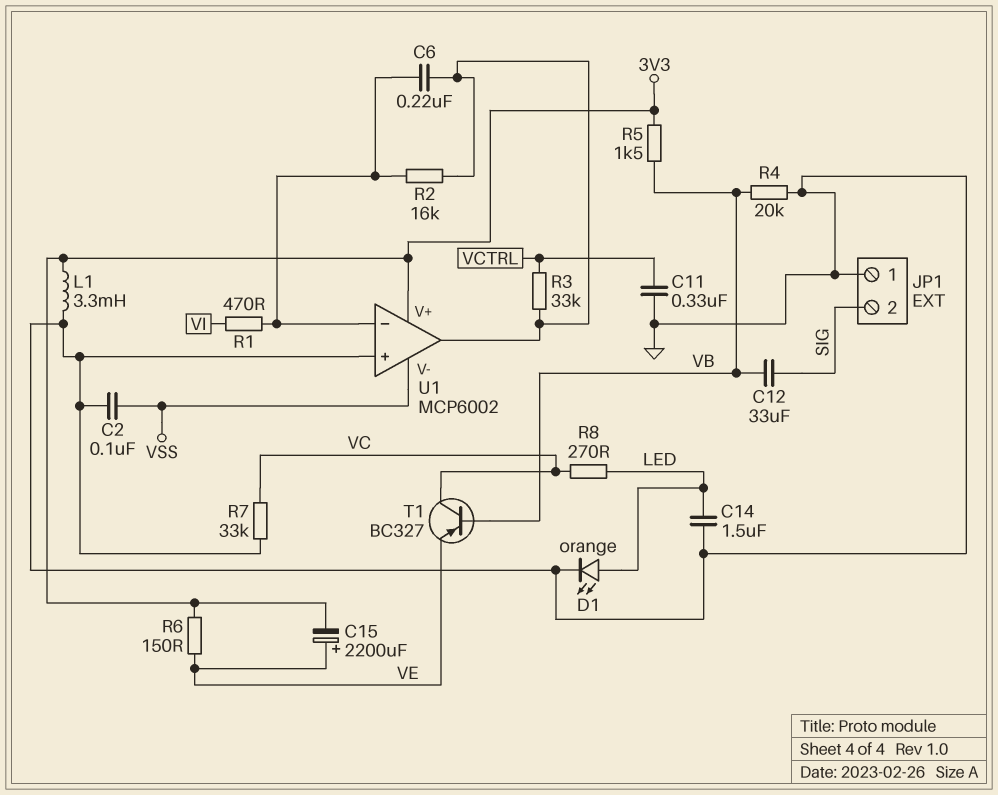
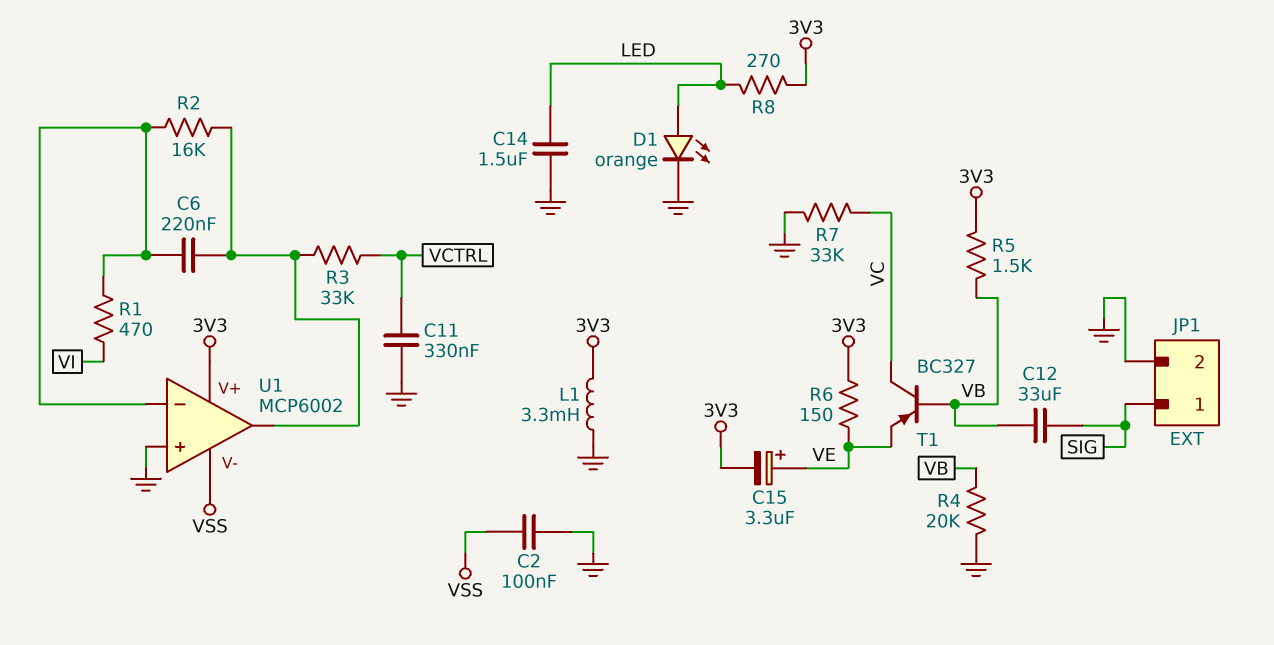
C15: 2200uF (plus VE, minus 3V3) -> 3.3uF (plus VE, minus 3V3)
JP1 pin 1: GND -> SIG
JP1 pin 2: SIG -> GND
R8: 270 (LED, VC) -> 270 (3V3, LED)

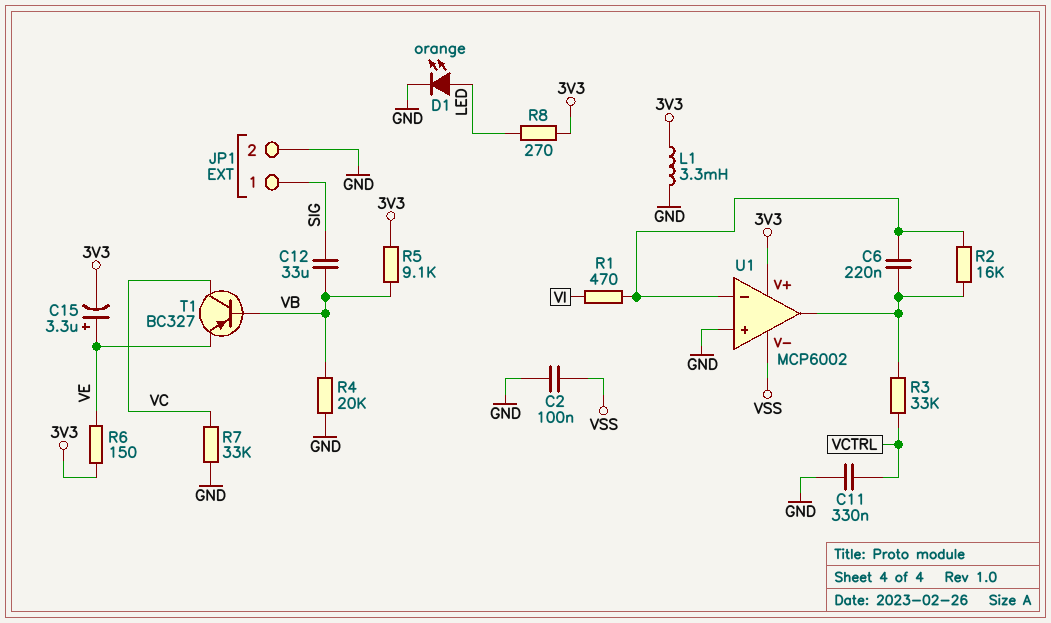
C14: 1.5uF (GND, LED) -> none
R5: 1.5k (3V3, VB) -> 9.1k (3V3, VB)

